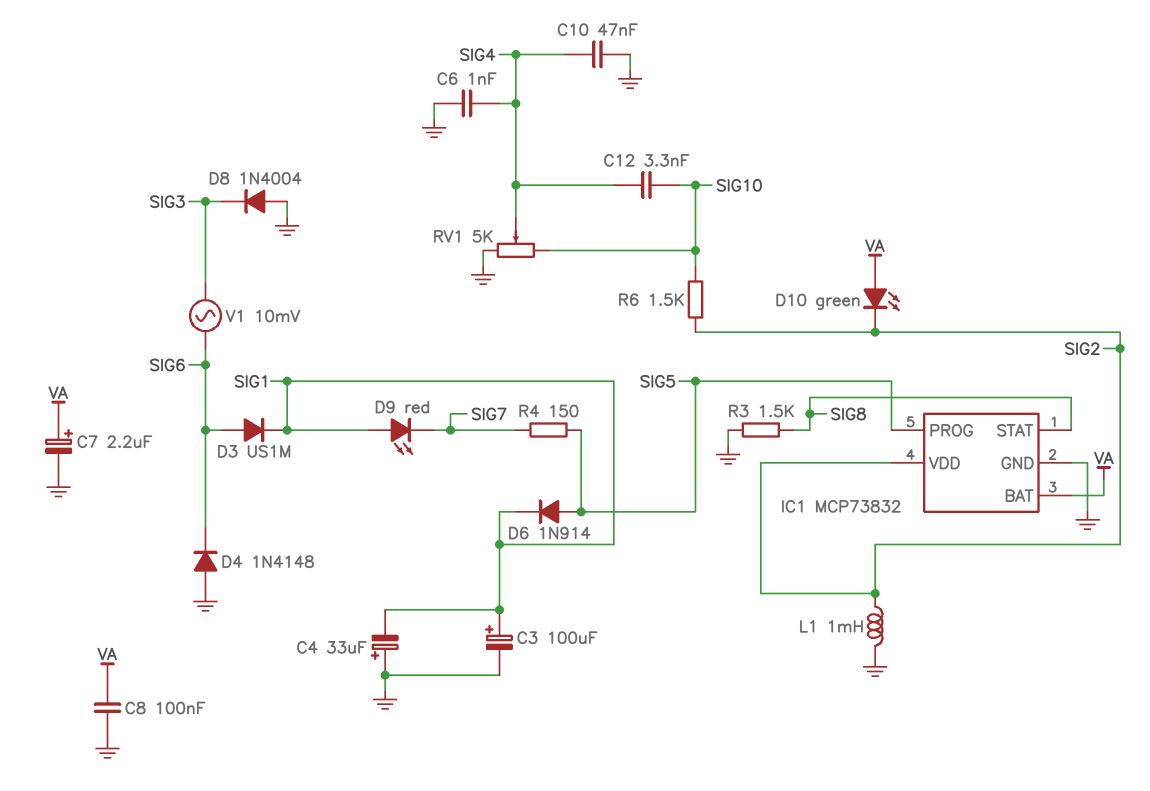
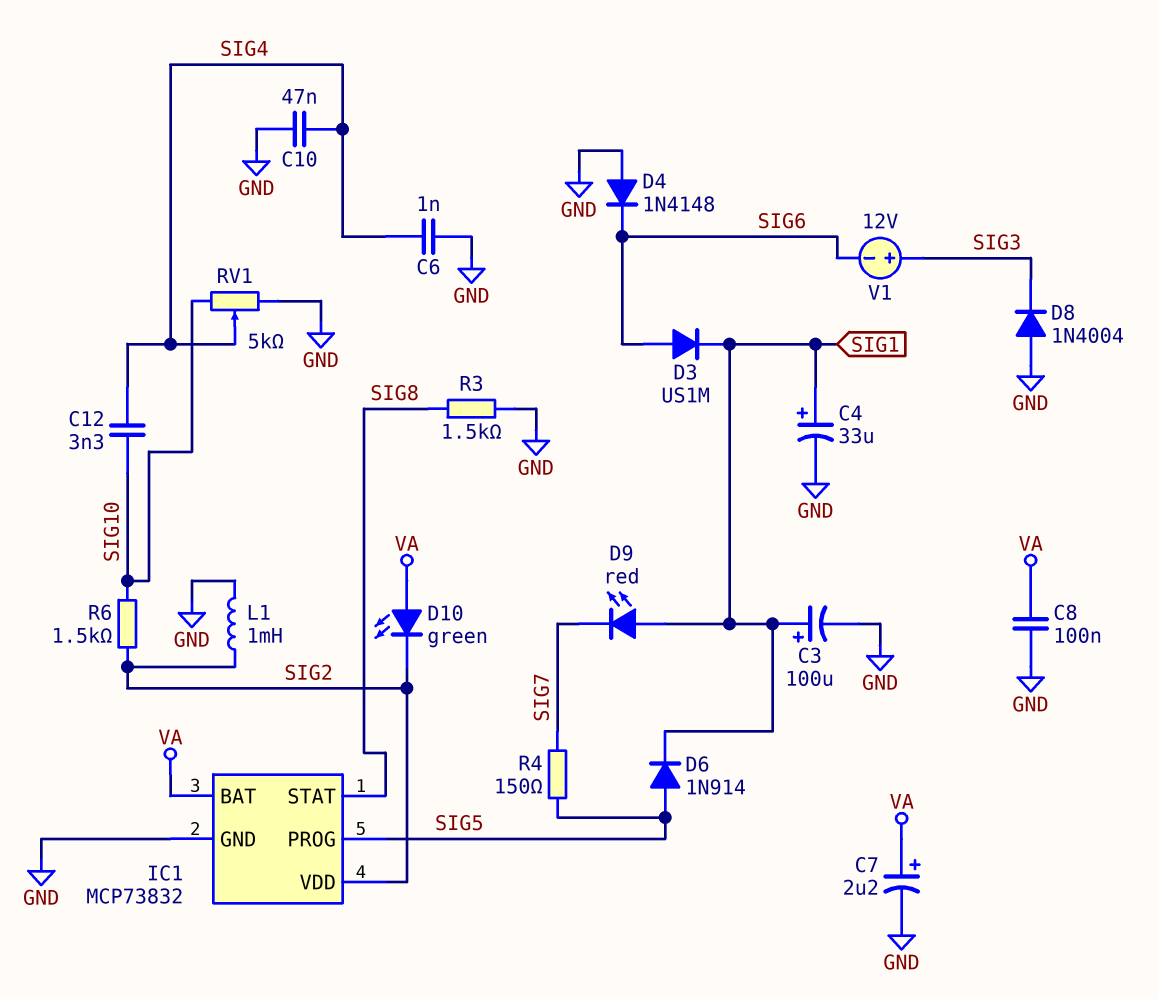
C4: 33uF (plus GND, minus SIG1) -> 33uF (plus SIG1, minus GND)
V1: AC 10mV (SIG3, SIG6) -> 12V (plus SIG3, minus SIG6)

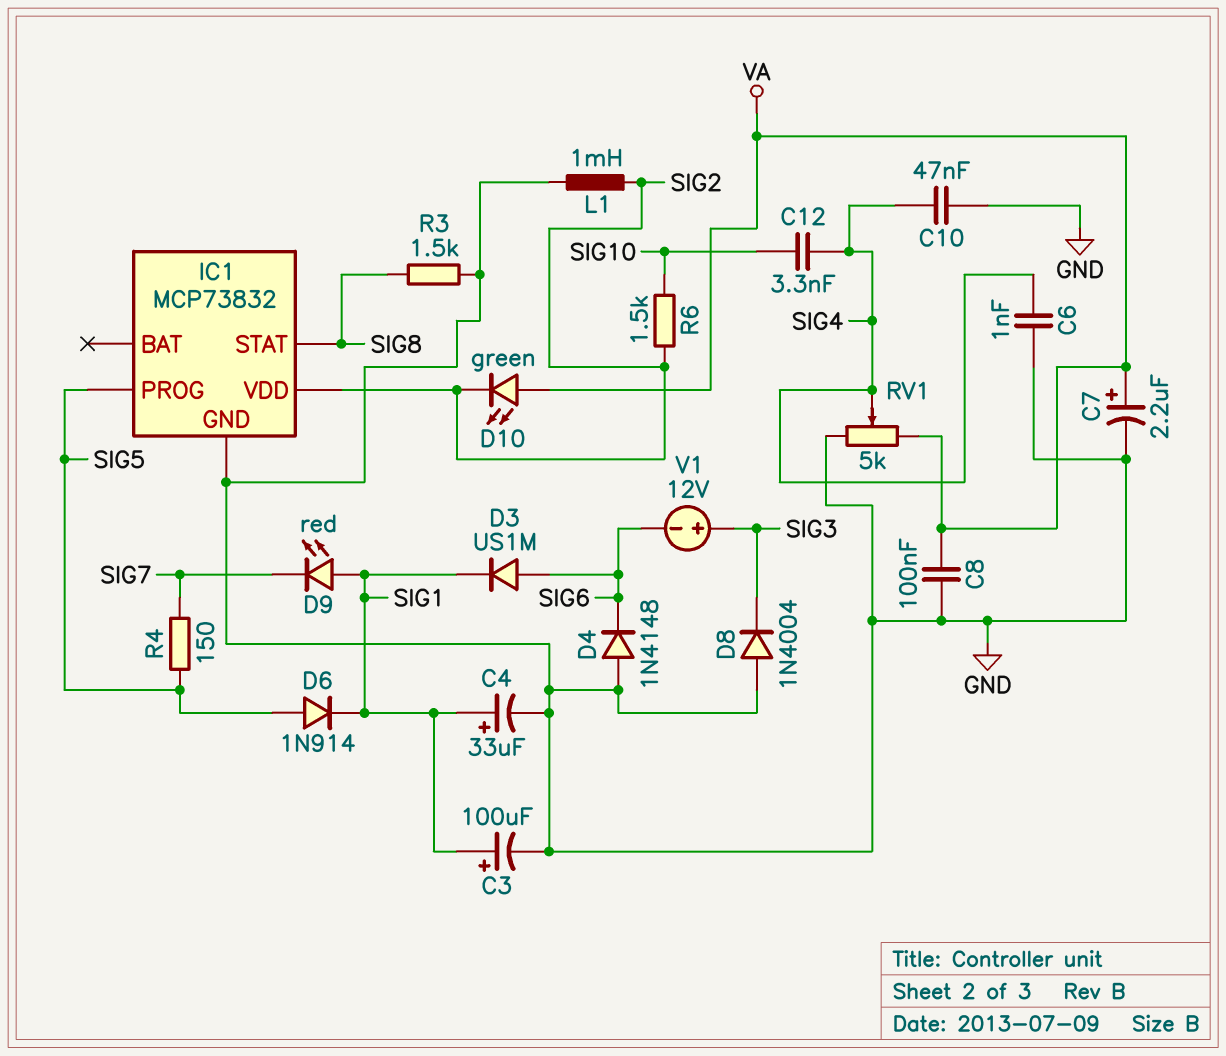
IC1 pin BAT: VA -> none
RV1: 5k (GND, SIG10, wiper SIG4) -> 5k (GND, VA, wiper SIG4)

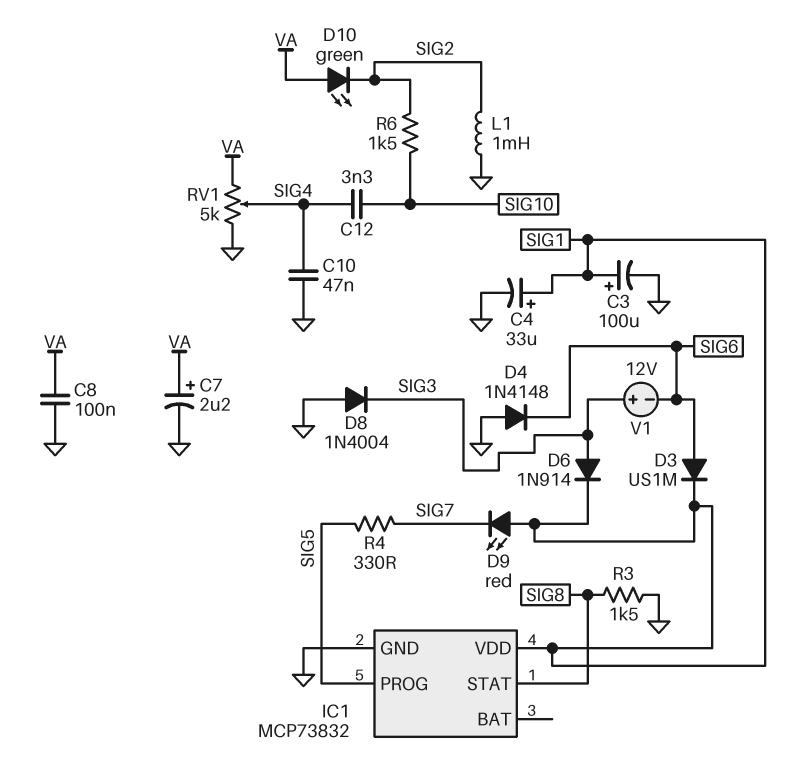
C6: 1nF (GND, SIG4) -> none
D6: diode 1N914 (A SIG5, K SIG1) -> diode 1N914 (A SIG3, K SIG1)
IC1 pin VDD: SIG2 -> SIG1
R4: 150 (SIG5, SIG7) -> 330 (SIG5, SIG7)

